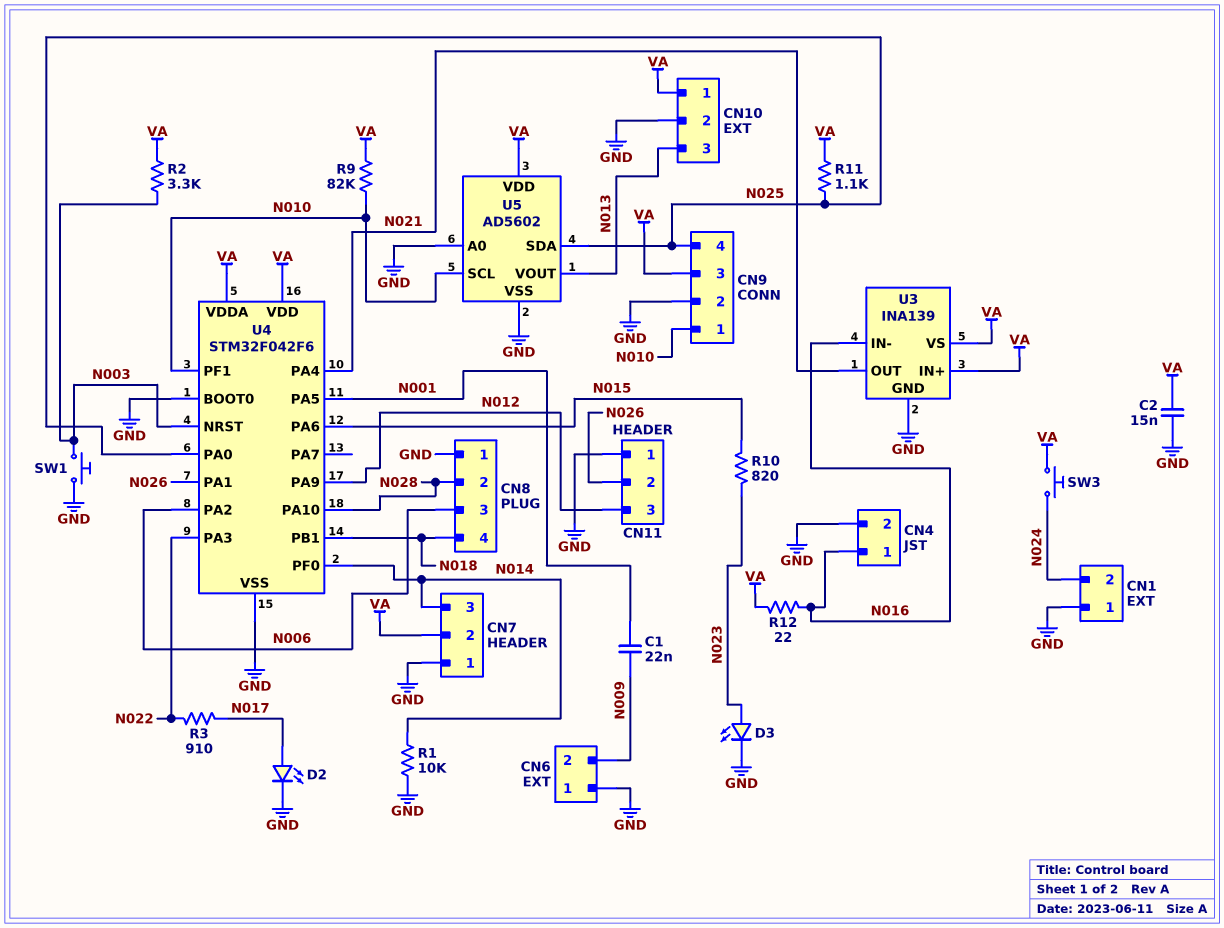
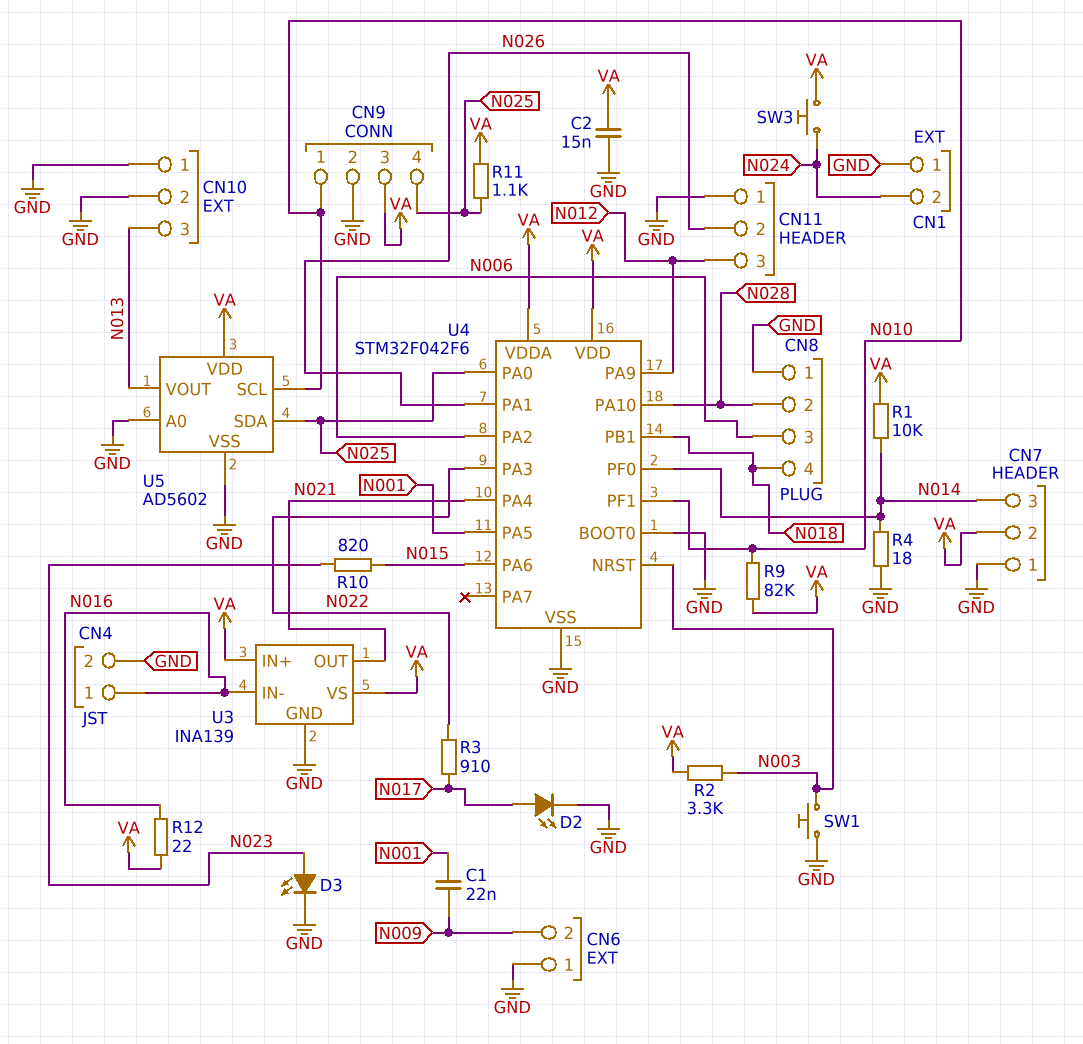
CN10 pin 1: VA -> GND
R1: 10k (GND, N014) -> 10k (N014, VA)
R4: none -> 18 (GND, N014)

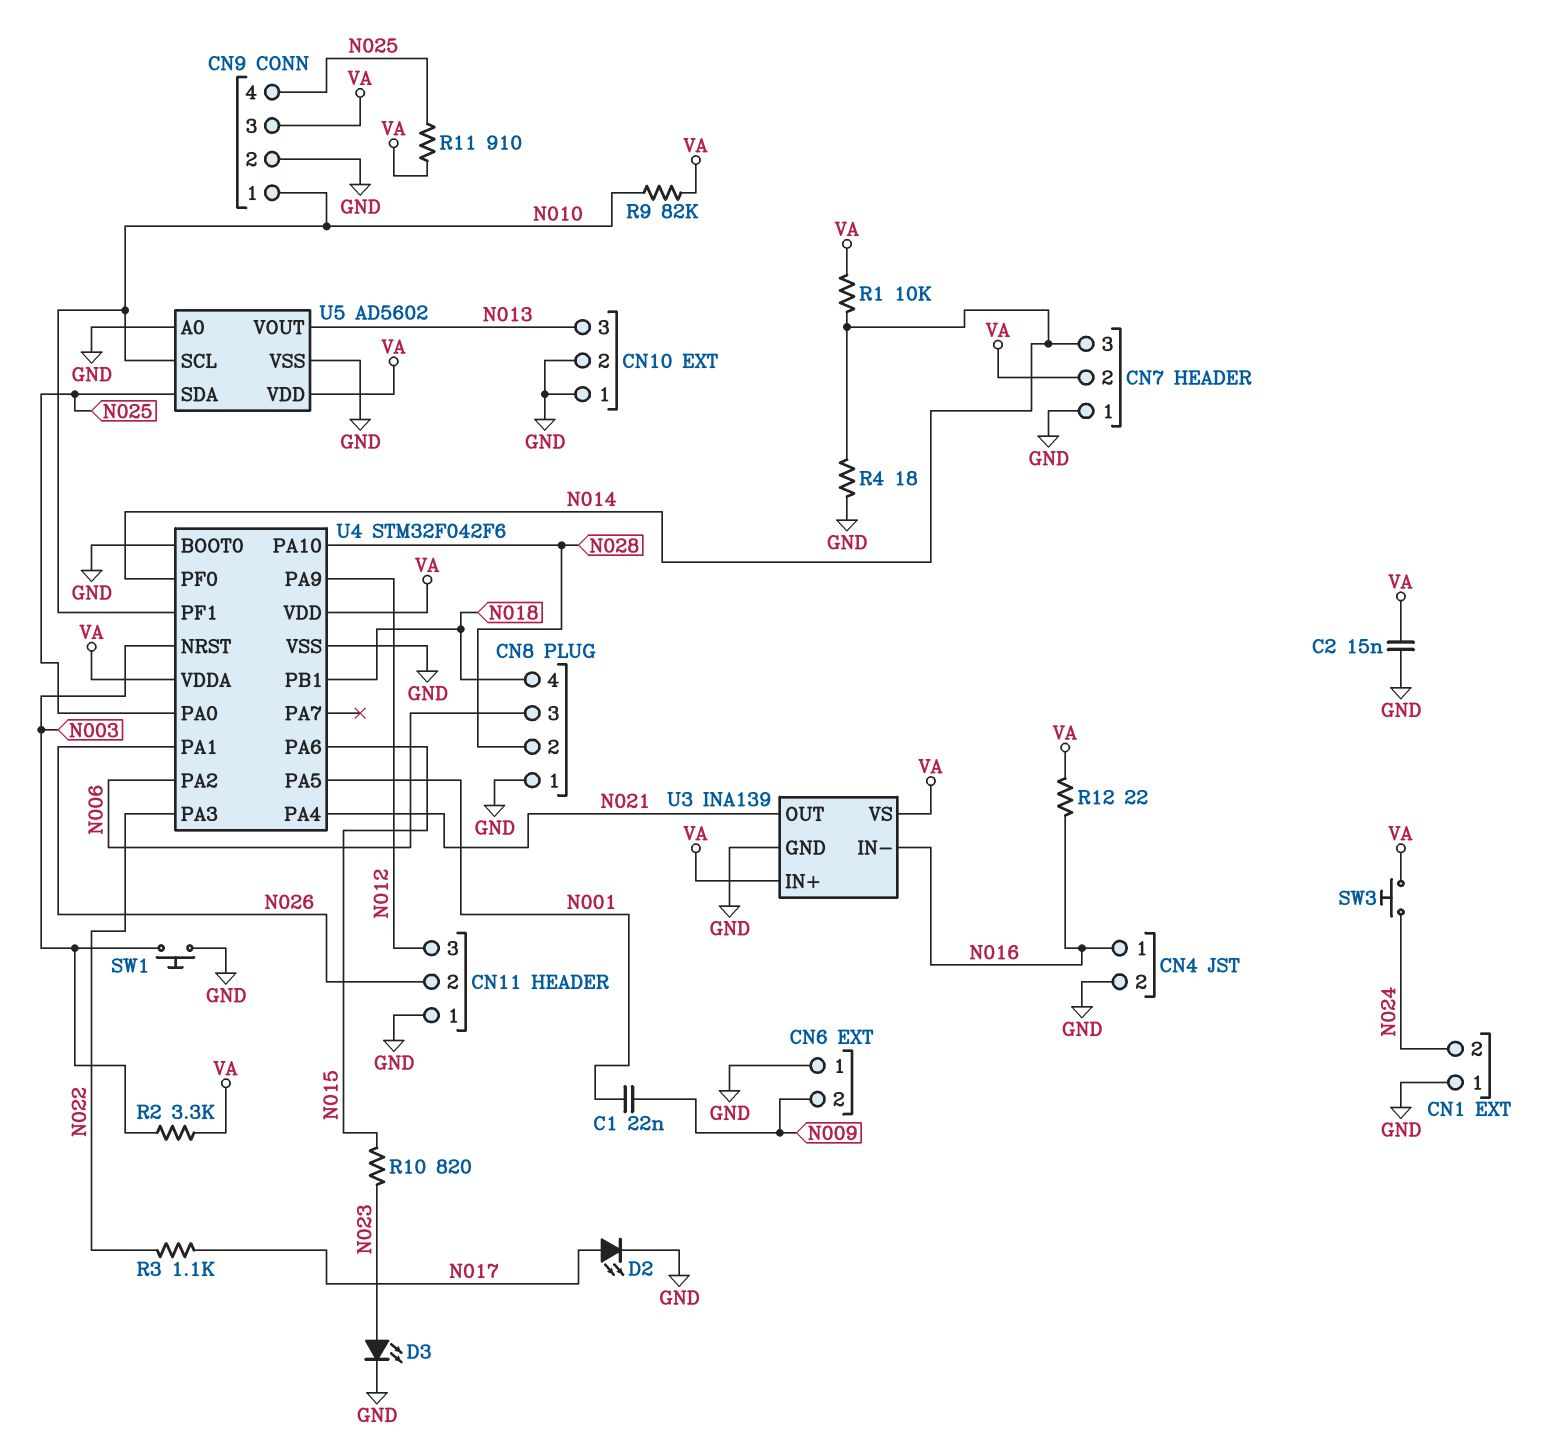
R3: 910 (N017, N022) -> 1.1k (N017, N022)
R11: 1.1k (N025, VA) -> 910 (N025, VA)

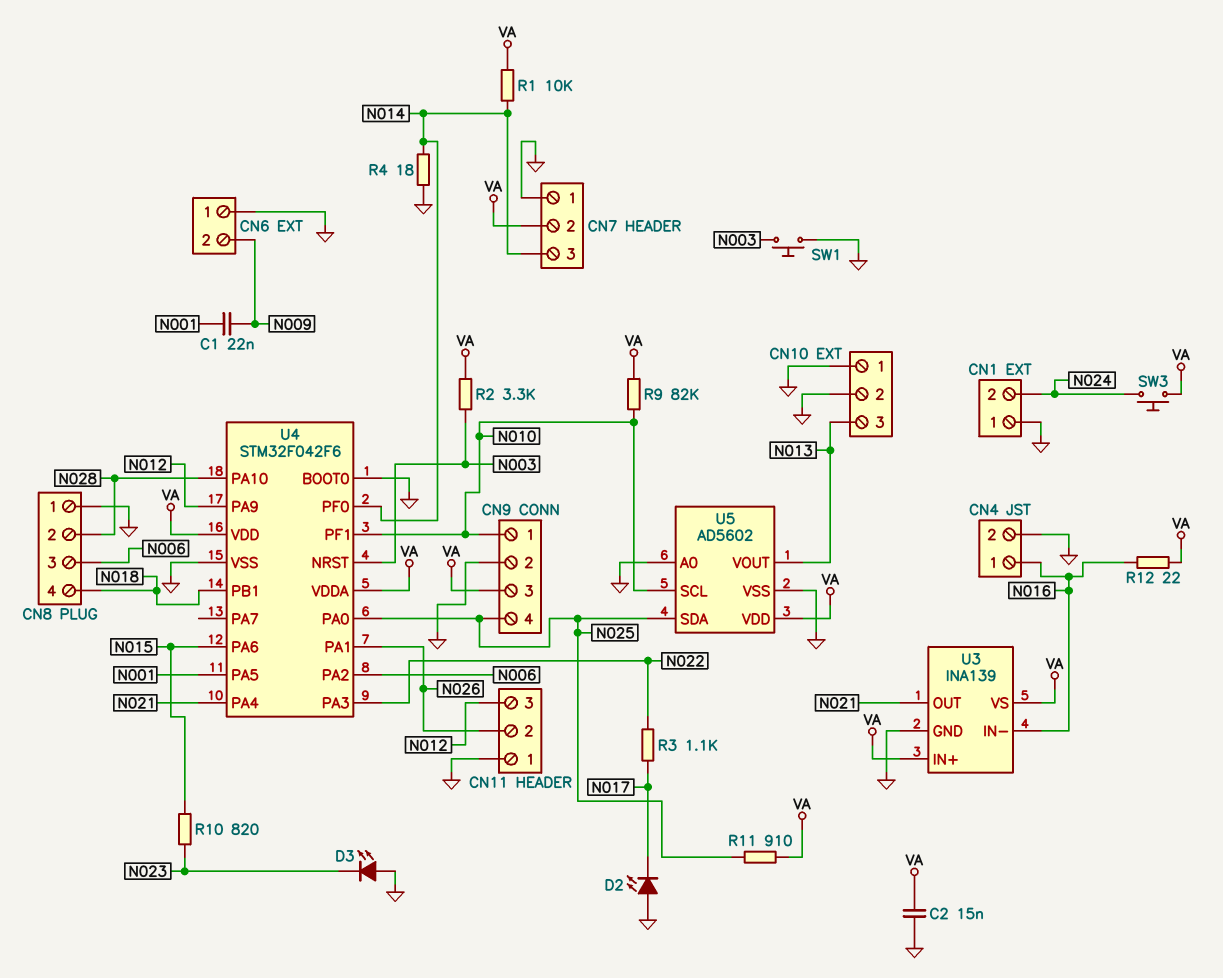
D2: LED (A N017, K GND) -> LED (A GND, K N017)
D3: LED (A N023, K GND) -> LED (A GND, K N023)

